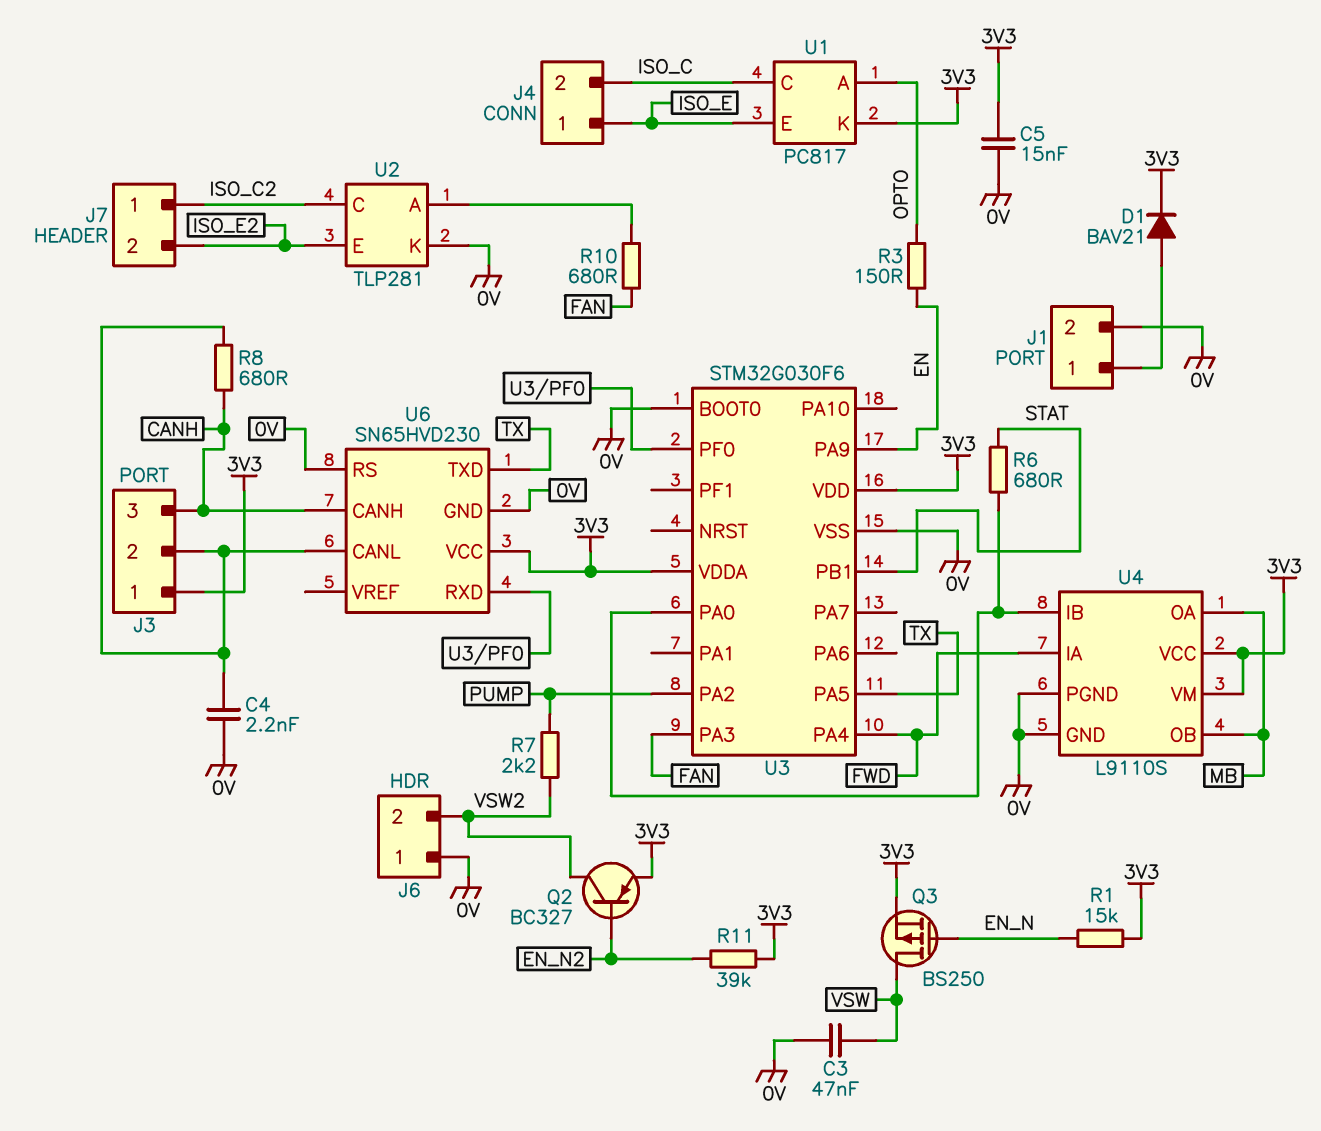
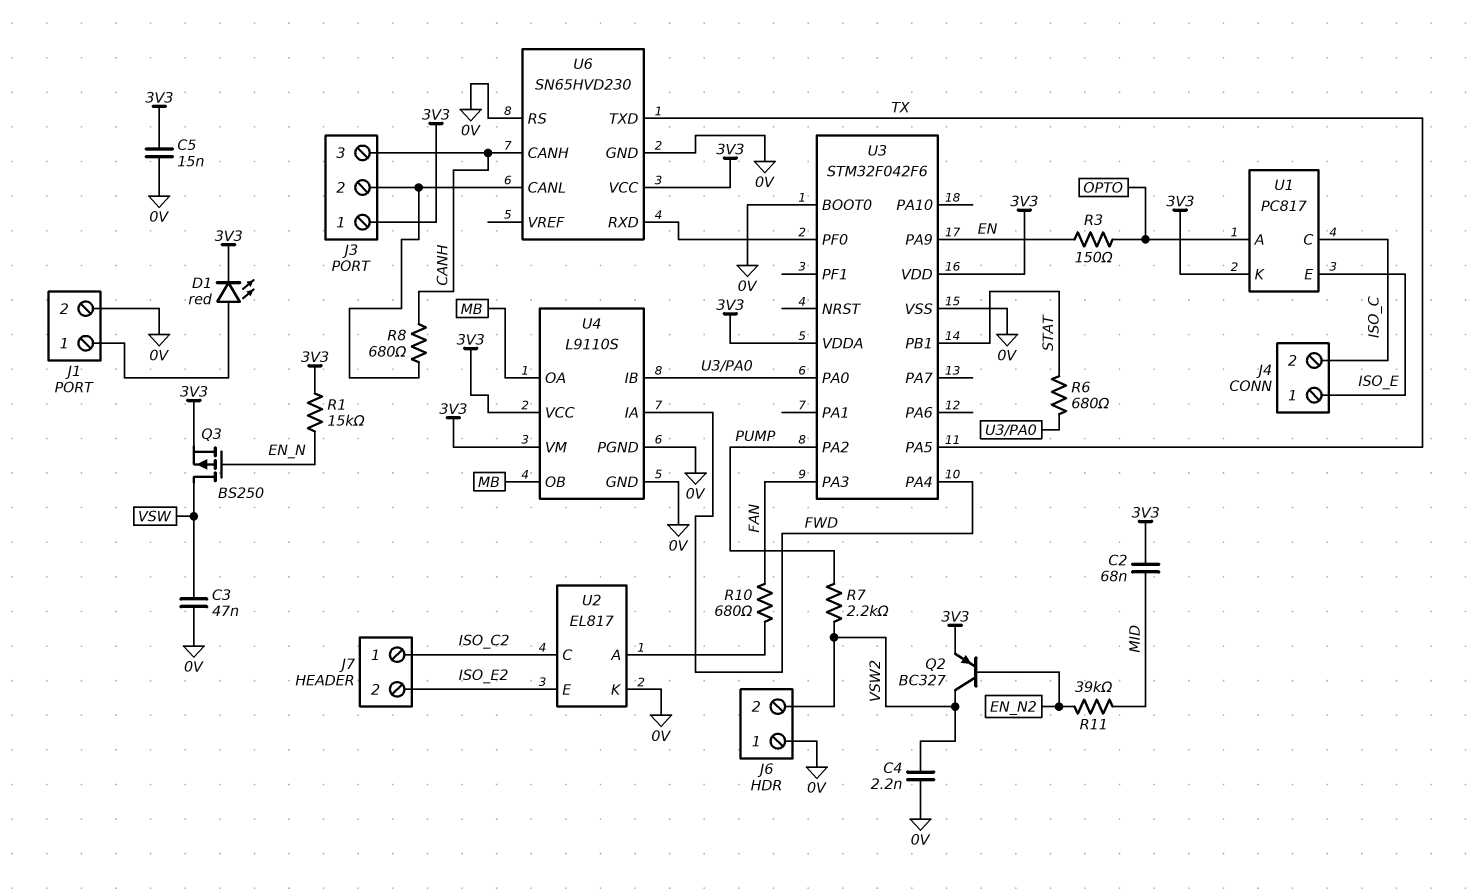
C2: none -> 68nF (3V3, MID)
C4: 2.2nF (0V, J3/2) -> 2.2nF (0V, VSW2)
D1: diode BAV21 (A J1/1, K 3V3) -> LED red (A J1/1, K 3V3)
R11: 39k (3V3, EN_N2) -> 39k (EN_N2, MID)
U2: TLP281 -> EL817
U3: STM32G030F6 -> STM32F042F6

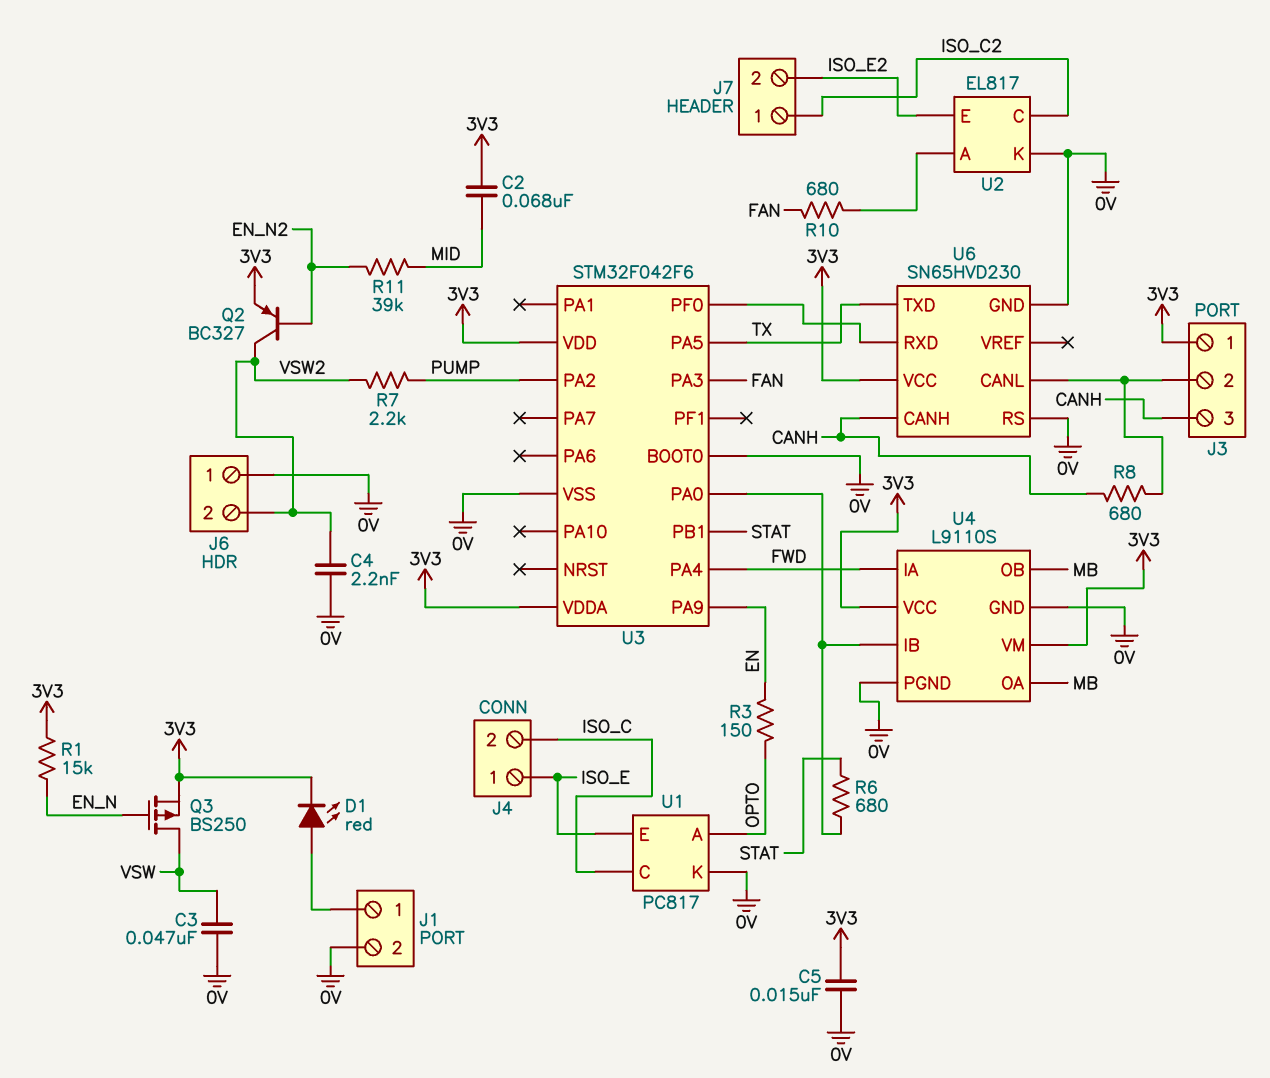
U1 pin K: 3V3 -> 0V

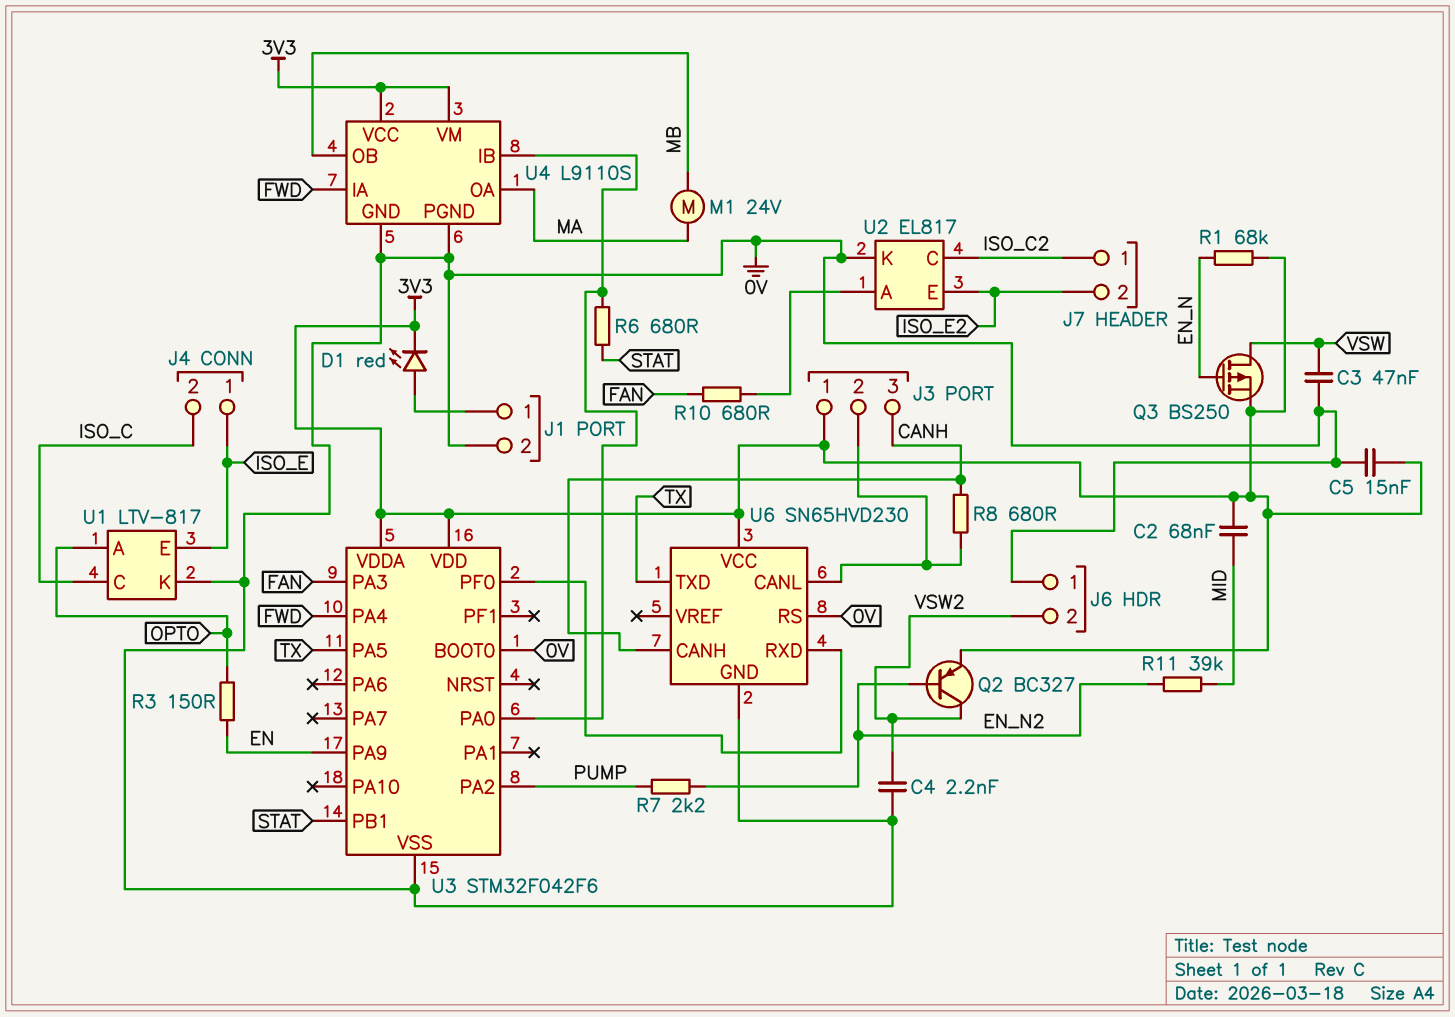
M1: none -> motor 24V (MA, MB)
R1: 15k (3V3, EN_N) -> 68k (3V3, EN_N)
R7: 2.2k (PUMP, VSW2) -> 2.2k (EN_N2, PUMP)
U1: PC817 -> LTV-817
U4 pin OA: MB -> MA

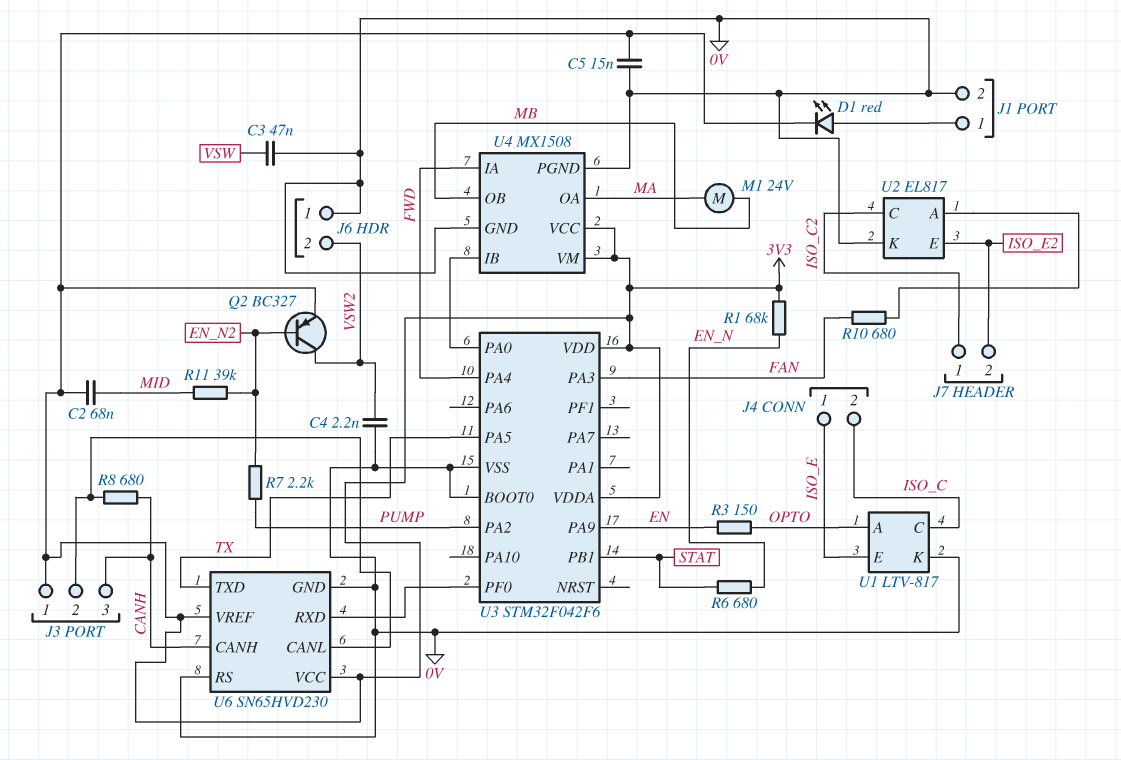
Q3: PMOS BS250 (G EN_N, D VSW, S 3V3) -> none
R6: 680 (STAT, U3/PA0) -> 680 (EN_N, STAT)
U4: L9110S -> MX1508
U6 pin VREF: none -> 3V3

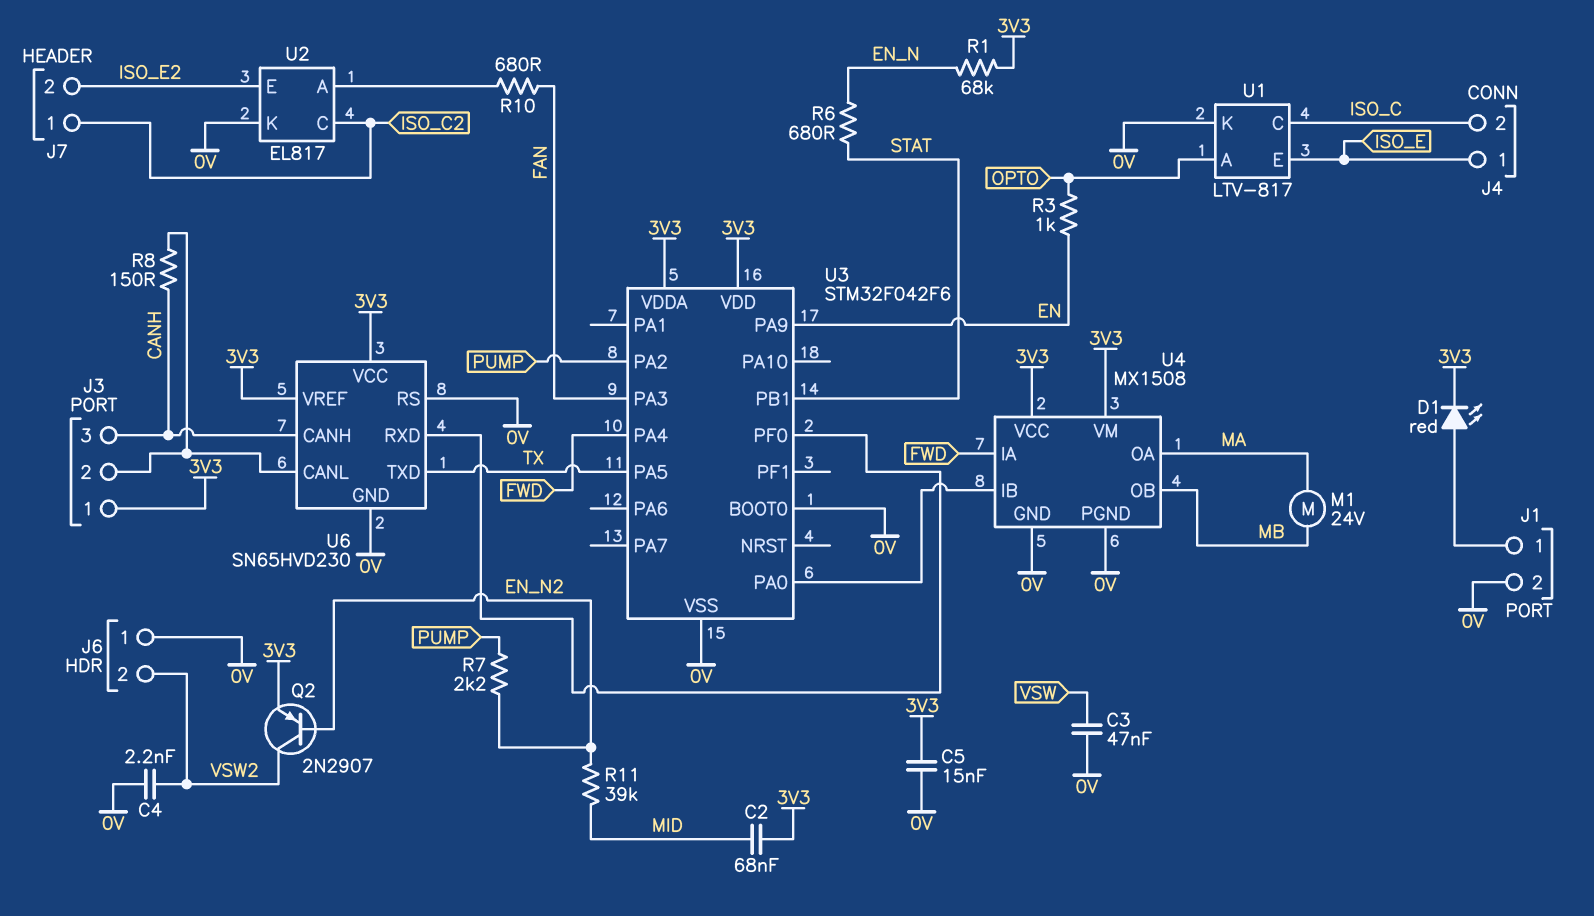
Q2: PNP BC327 (B EN_N2, C VSW2, E 3V3) -> PNP 2N2907 (B EN_N2, C VSW2, E 3V3)
R3: 150 (EN, OPTO) -> 1k (EN, OPTO)
R8: 680 (CANH, J3/2) -> 150 (CANH, J3/2)

